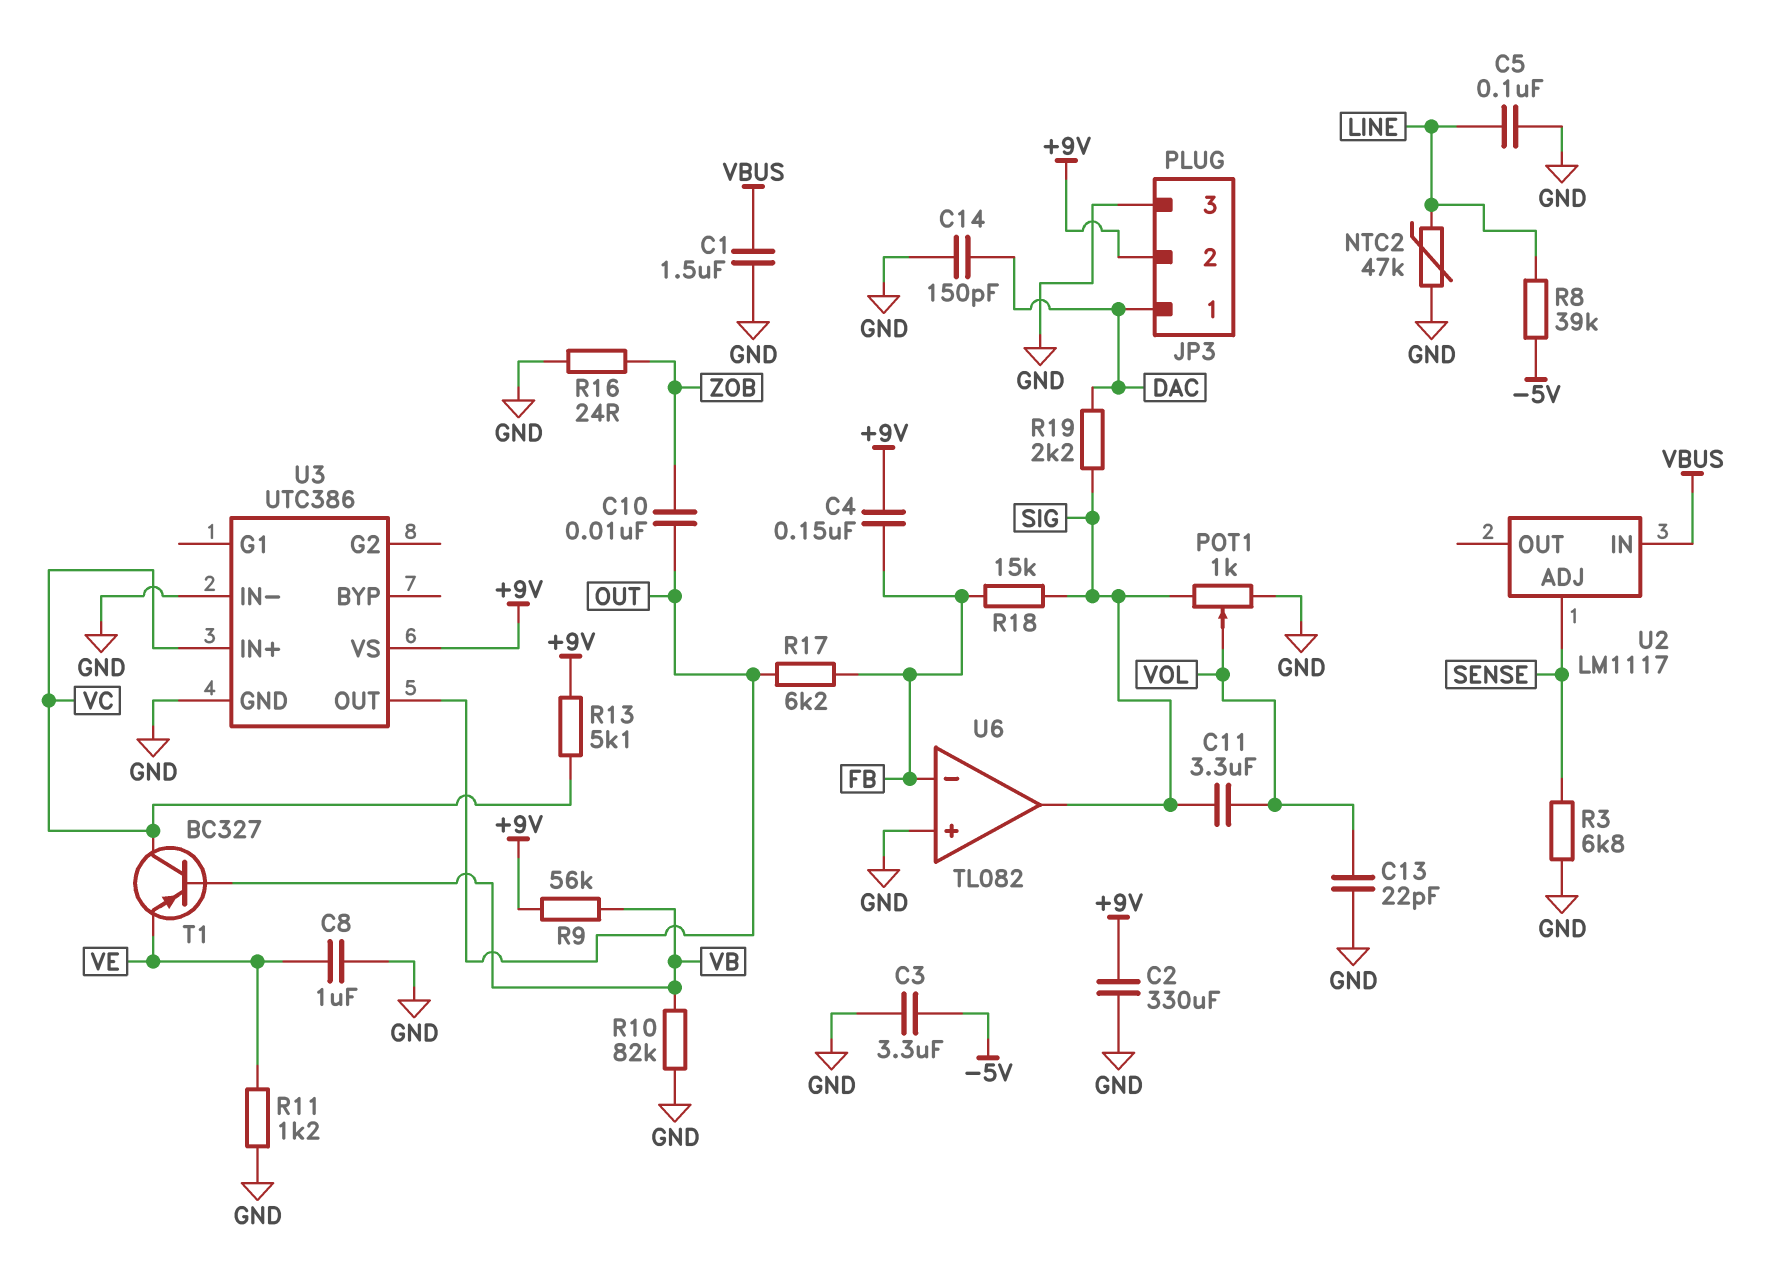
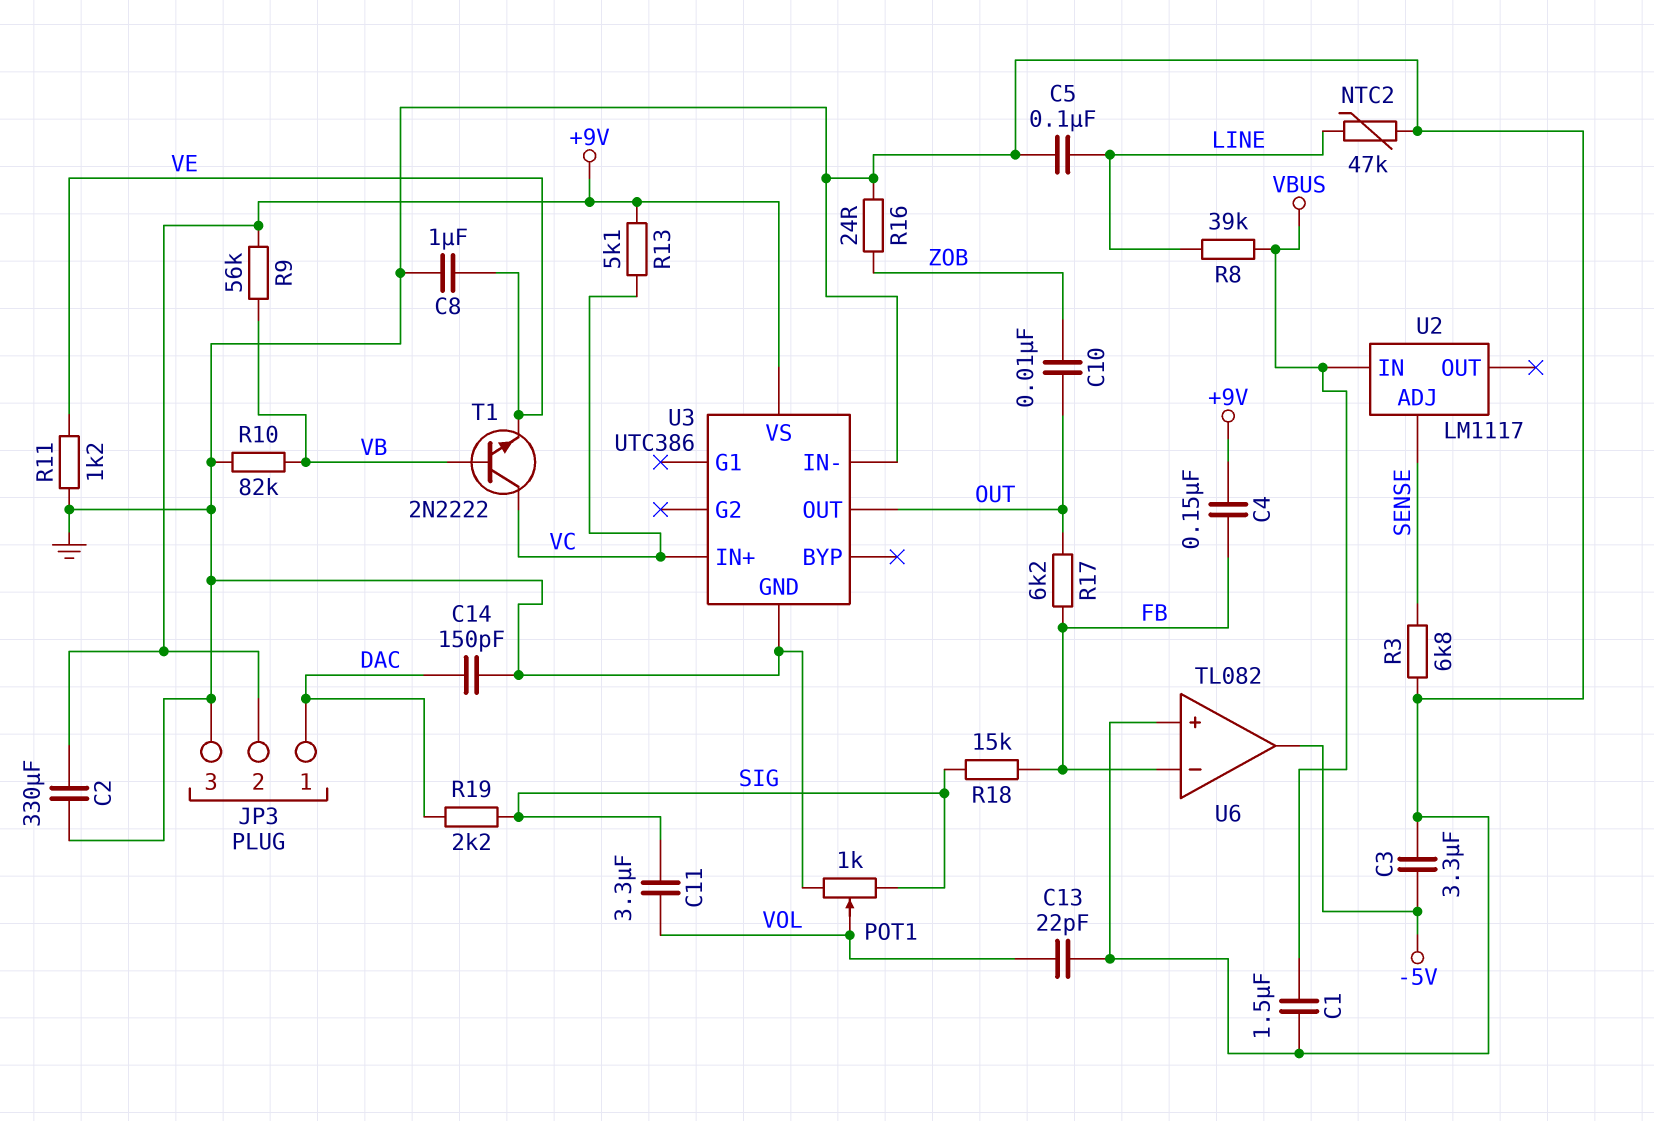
R8: 39k (-5V, LINE) -> 39k (LINE, VBUS)
T1: PNP BC327 (B VB, C VC, E VE) -> NPN 2N2222 (B VB, C VC, E VE)
U6 pin out: SIG -> -5V

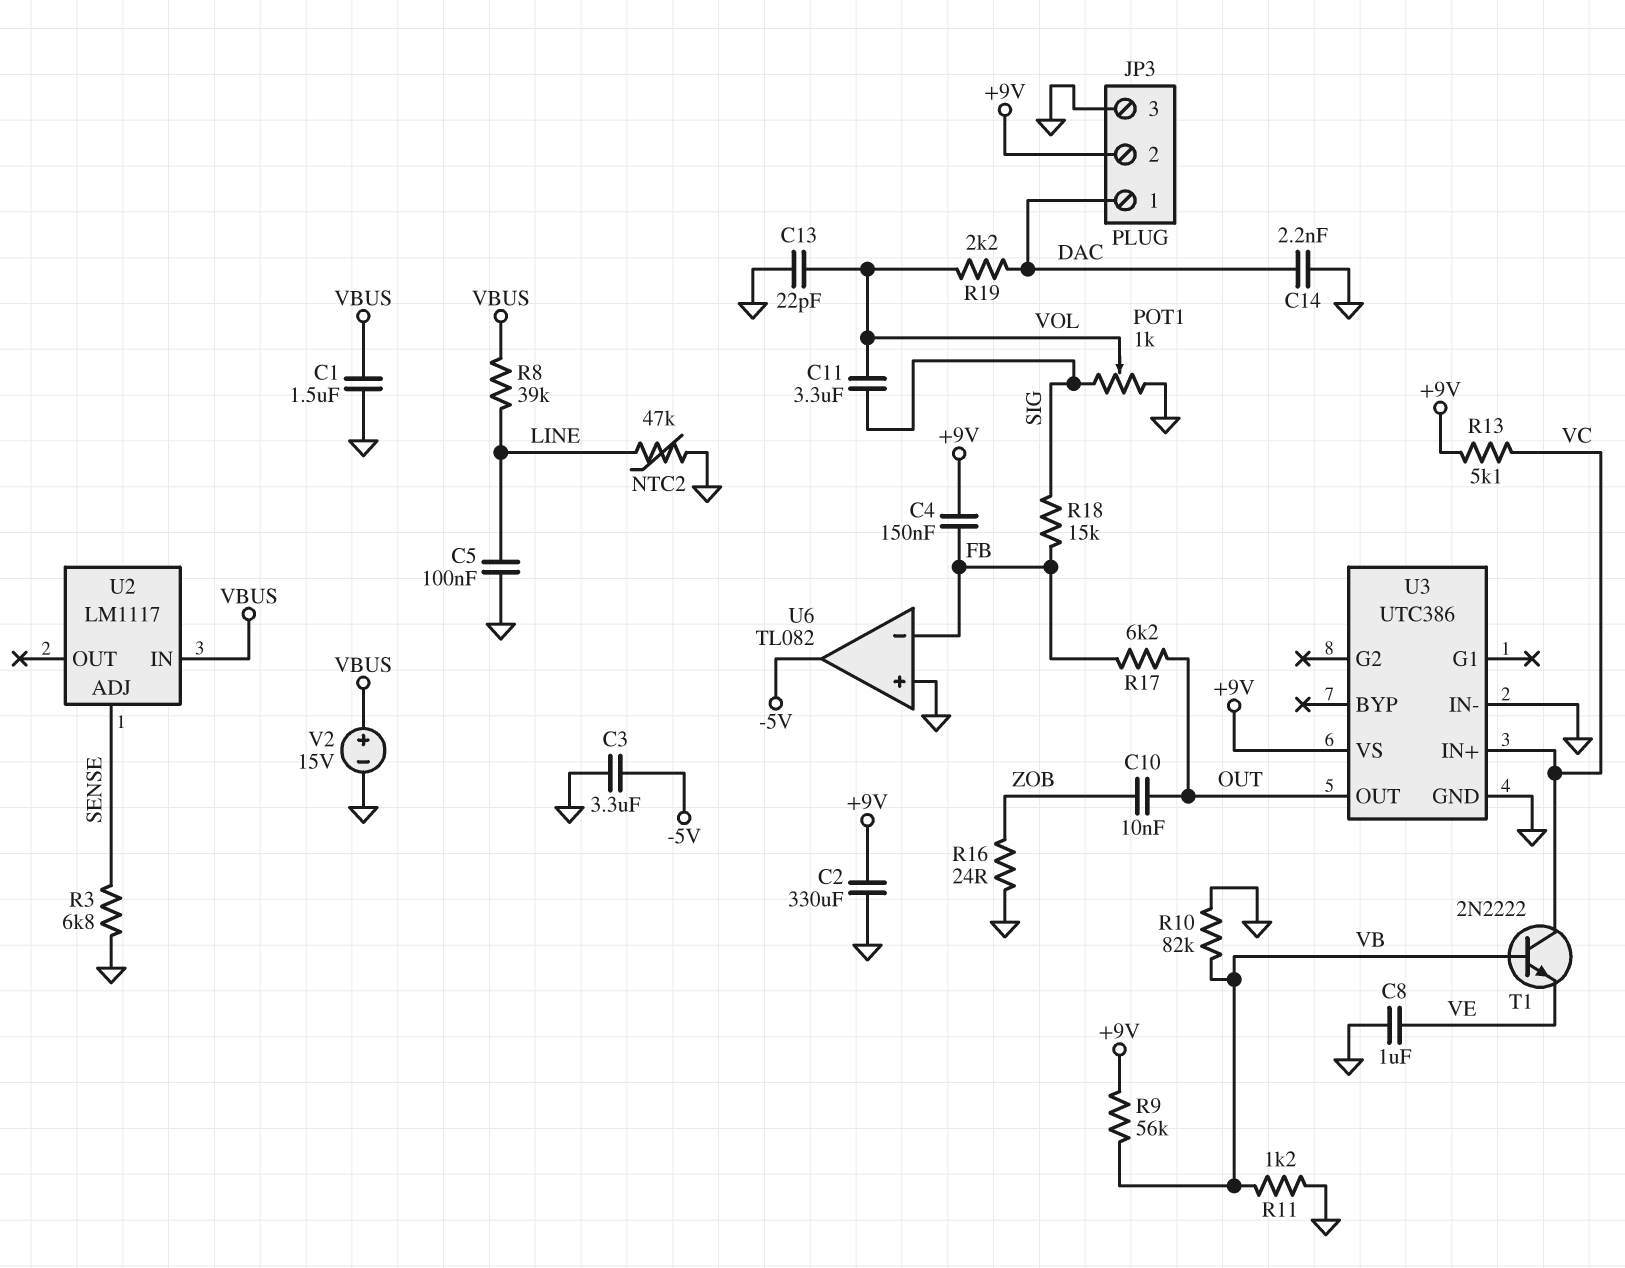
C14: 150pF (DAC, GND) -> 2.2nF (DAC, GND)
R11: 1.2k (GND, VE) -> 1.2k (GND, VB)
R19: 2.2k (DAC, SIG) -> 2.2k (DAC, VOL)
V2: none -> 15V (plus VBUS, minus GND)

